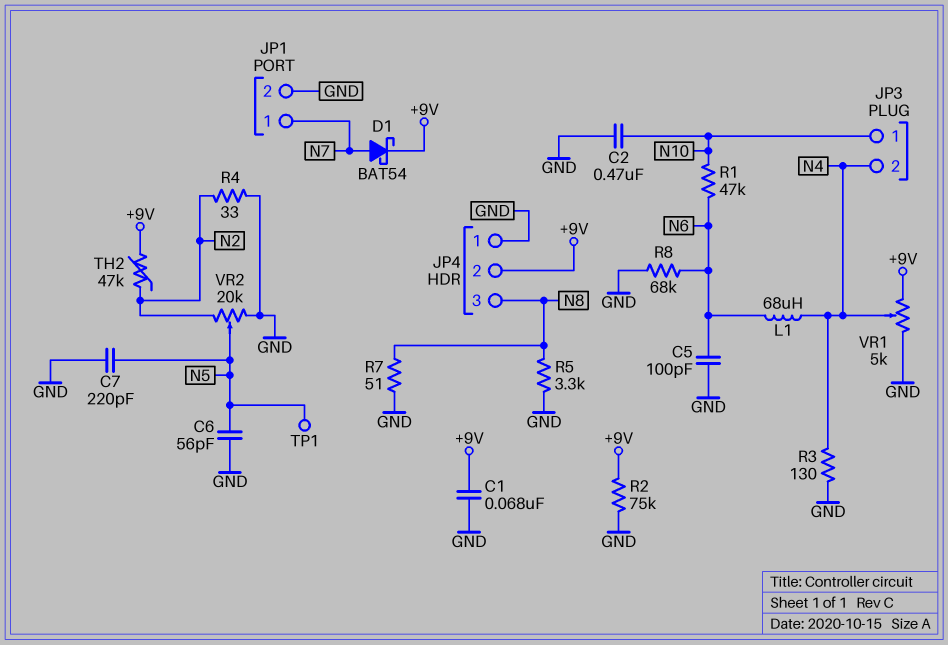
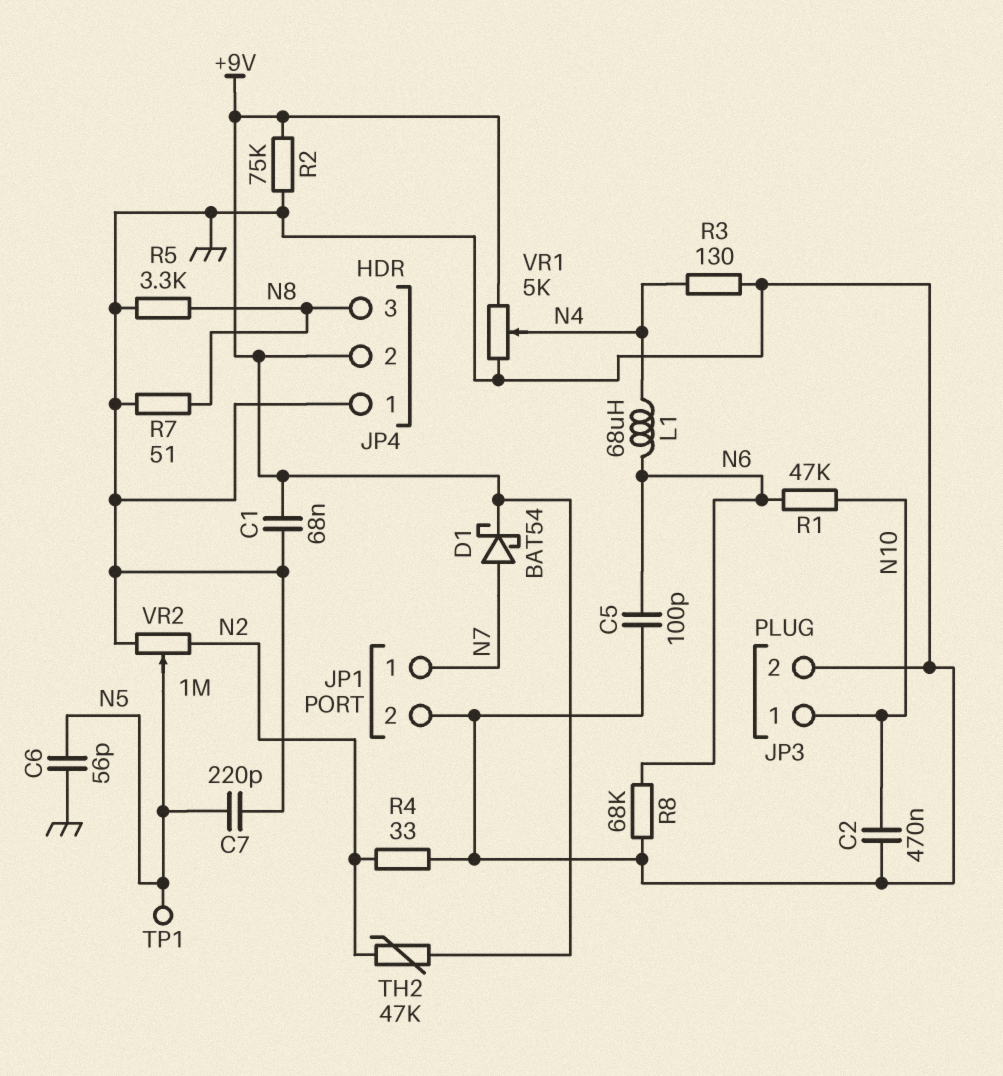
JP3 pin 2: N4 -> GND
VR2: 20k (GND, N2, wiper N5) -> 1M (GND, N2, wiper N5)

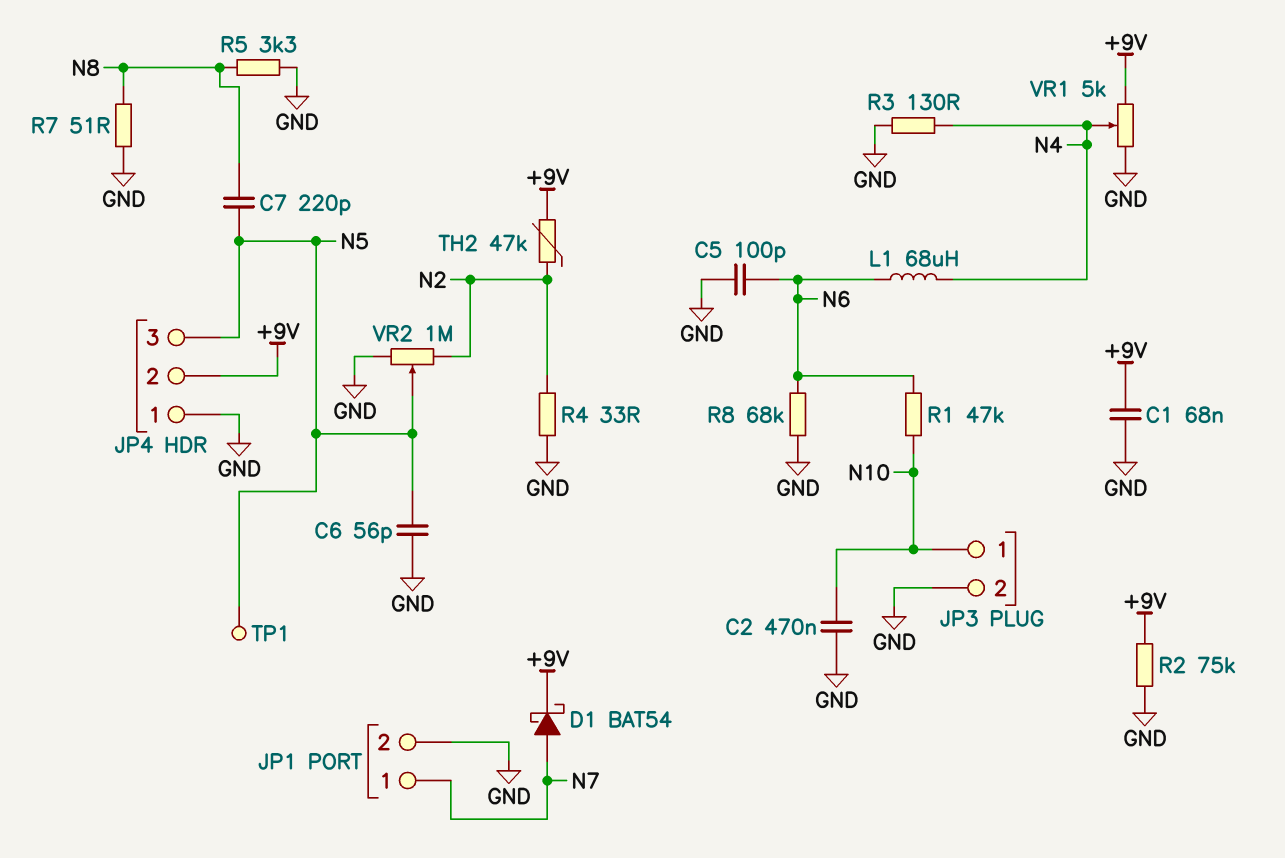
C7: 220pF (GND, N5) -> 220pF (N5, N8)
JP4 pin 3: N8 -> N5

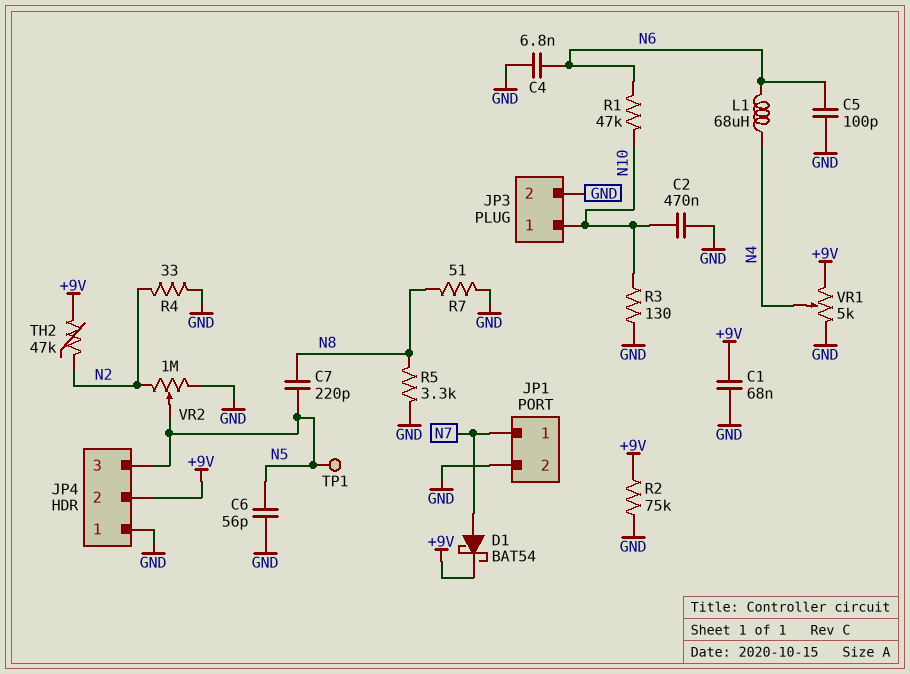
C4: none -> 6.8nF (GND, N6)
R3: 130 (GND, N4) -> 130 (GND, N10)
R8: 68k (GND, N6) -> none

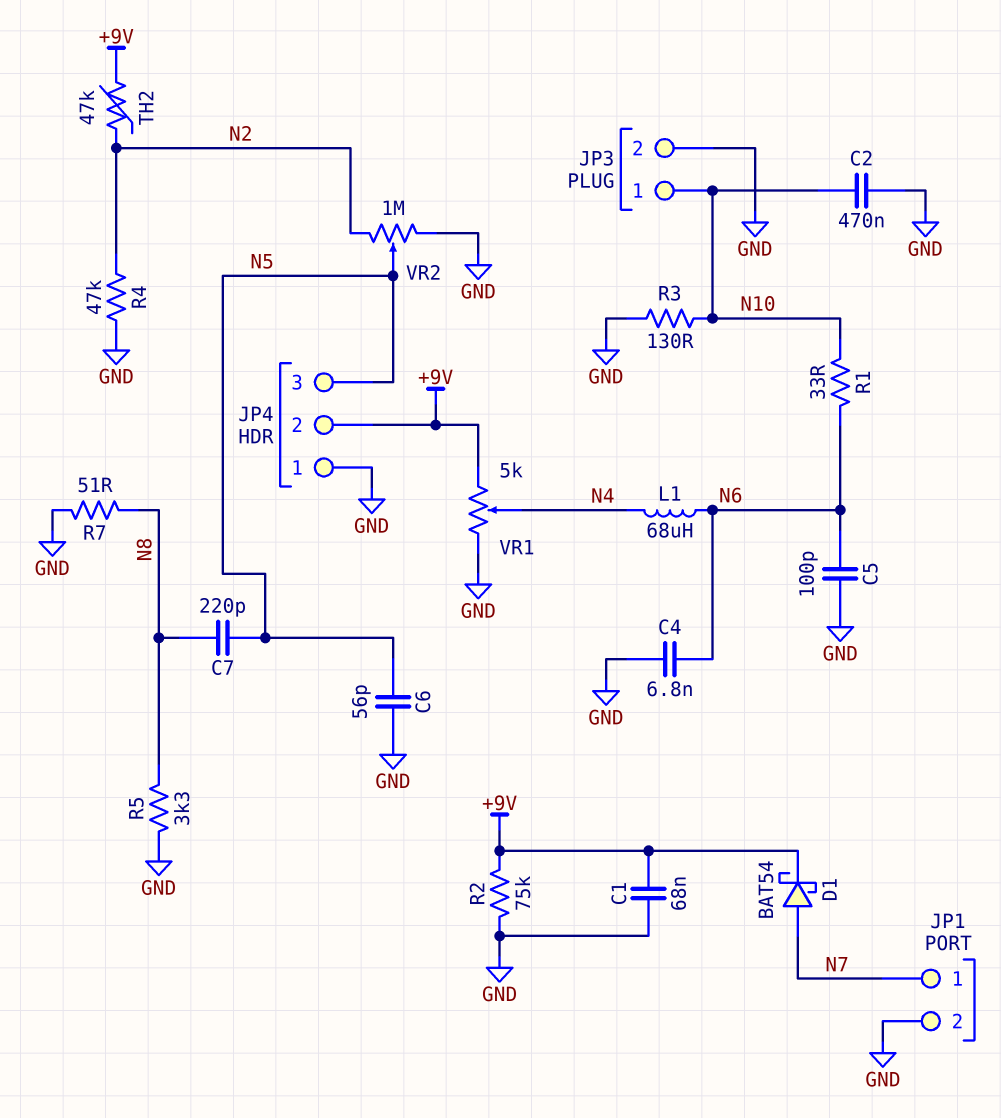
R1: 47k (N6, N10) -> 33 (N6, N10)
R4: 33 (GND, N2) -> 47k (GND, N2)
TP1: test point (N5) -> none

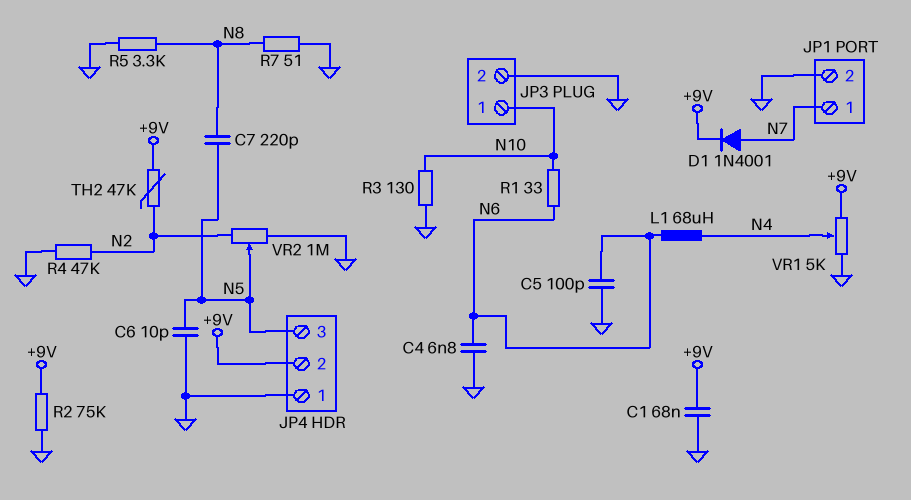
C2: 470nF (GND, N10) -> none
C6: 56pF (GND, N5) -> 10pF (GND, N5)
D1: schottky BAT54 (A N7, K +9V) -> diode 1N4001 (A N7, K +9V)

